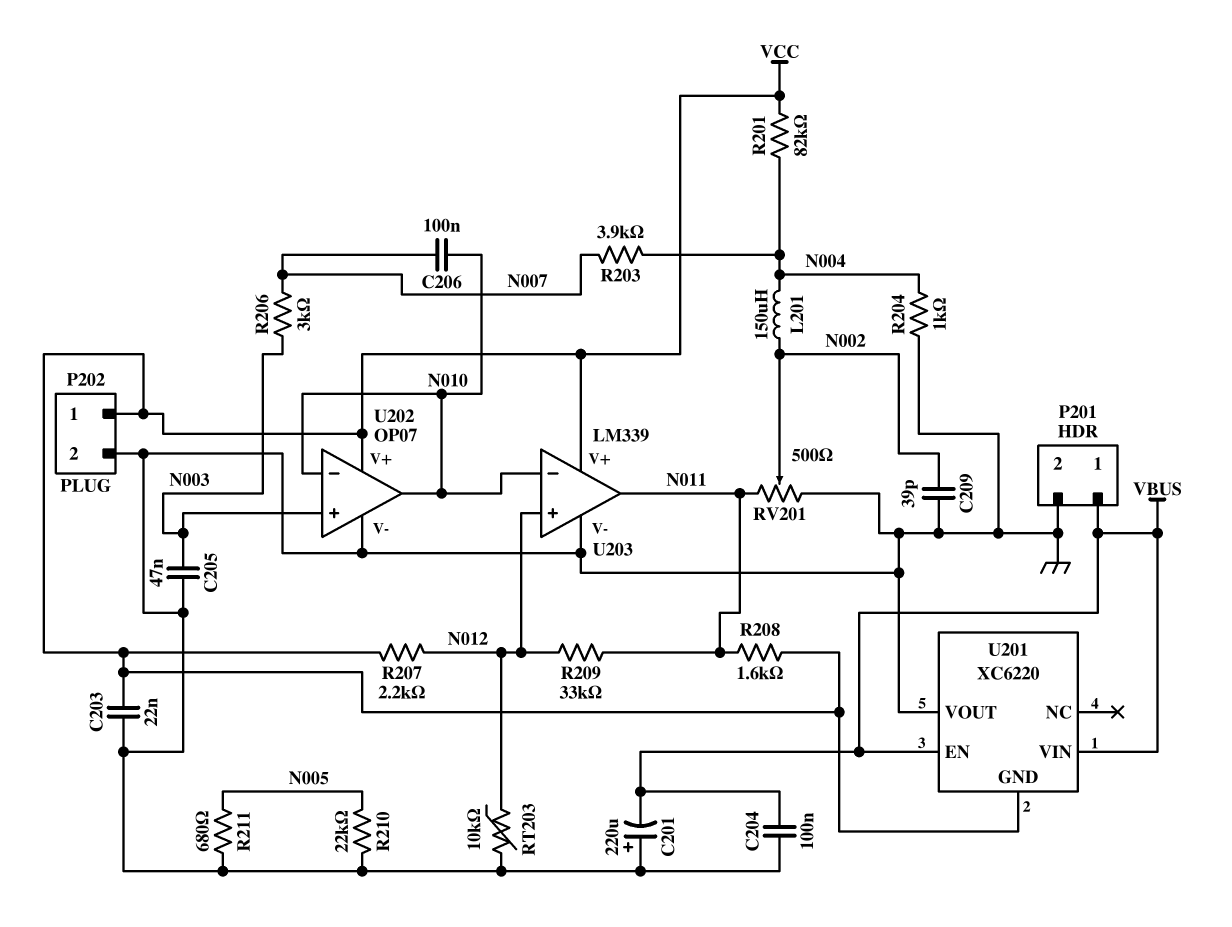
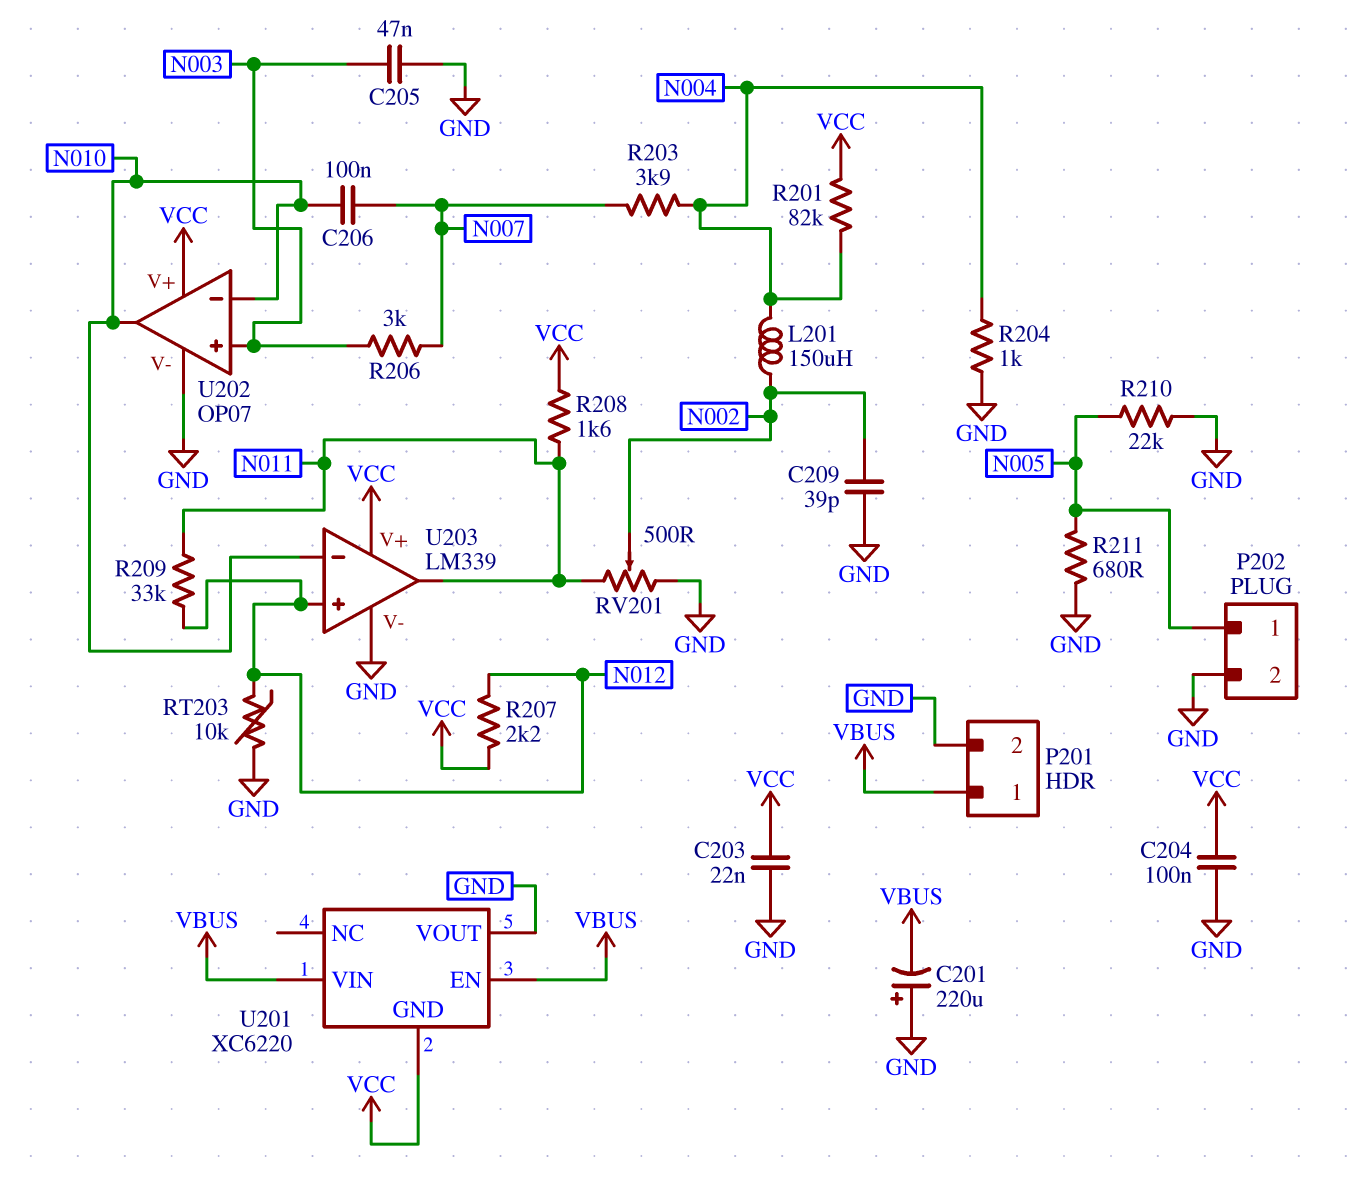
C204: 100nF (GND, VBUS) -> 100nF (GND, VCC)
P202 pin 1: VCC -> N005

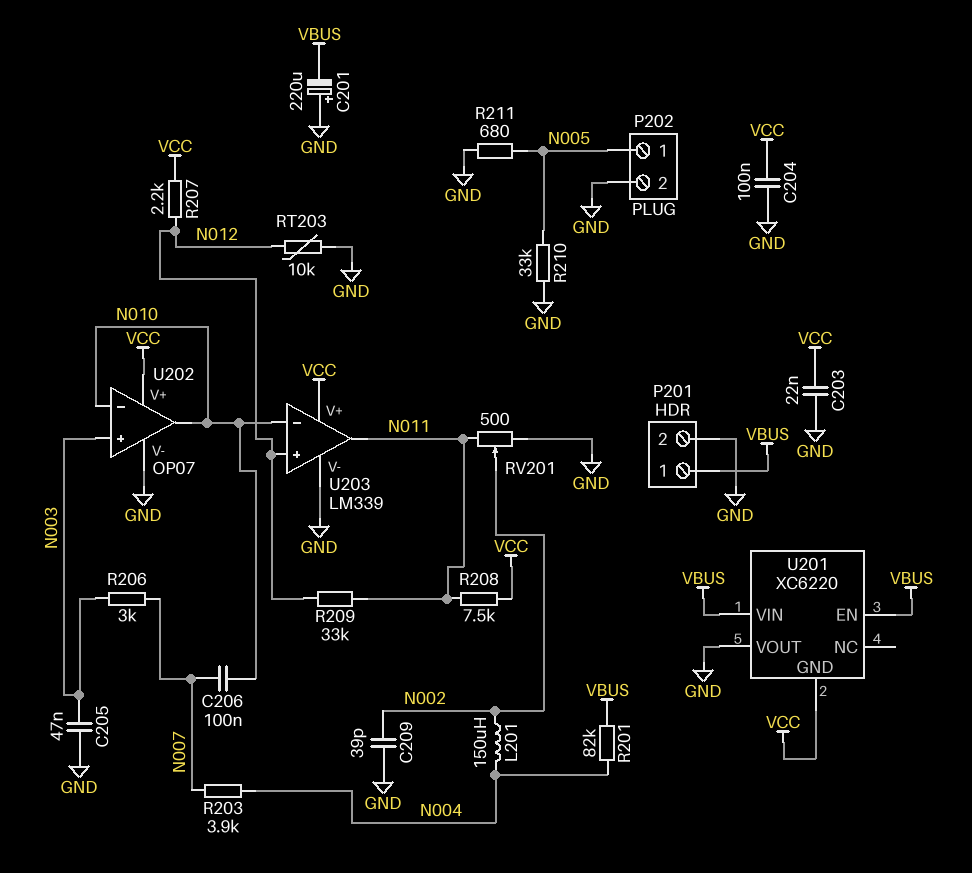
R201: 82k (N004, VCC) -> 82k (N004, VBUS)
R204: 1k (GND, N004) -> none
R208: 1.6k (N011, VCC) -> 7.5k (N011, VCC)
R210: 22k (GND, N005) -> 33k (GND, N005)

